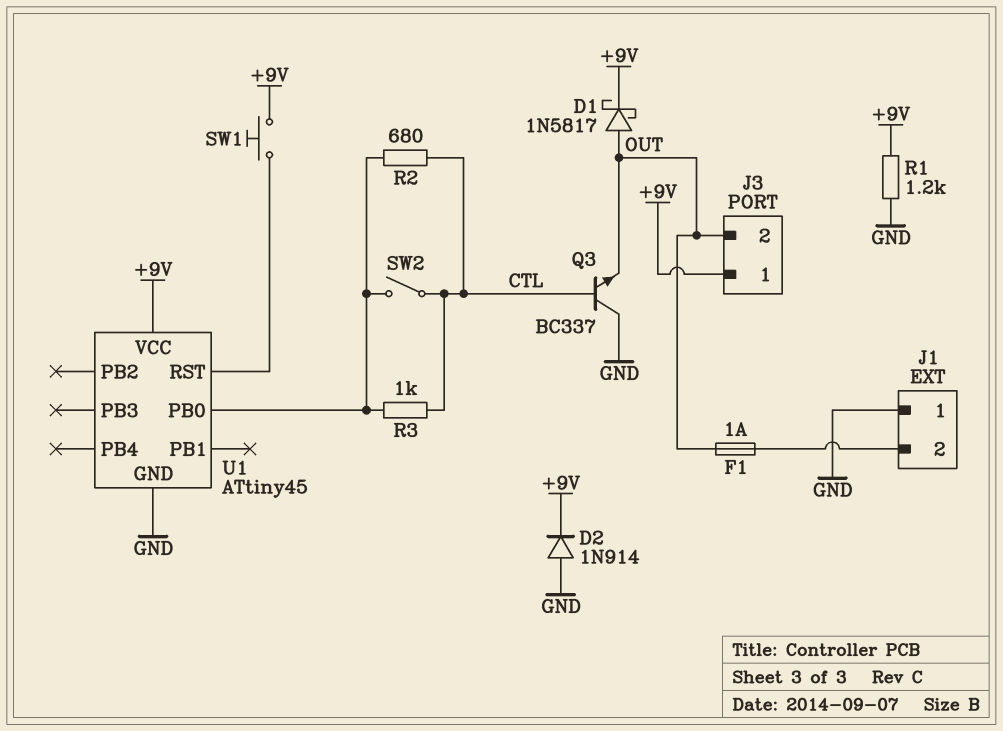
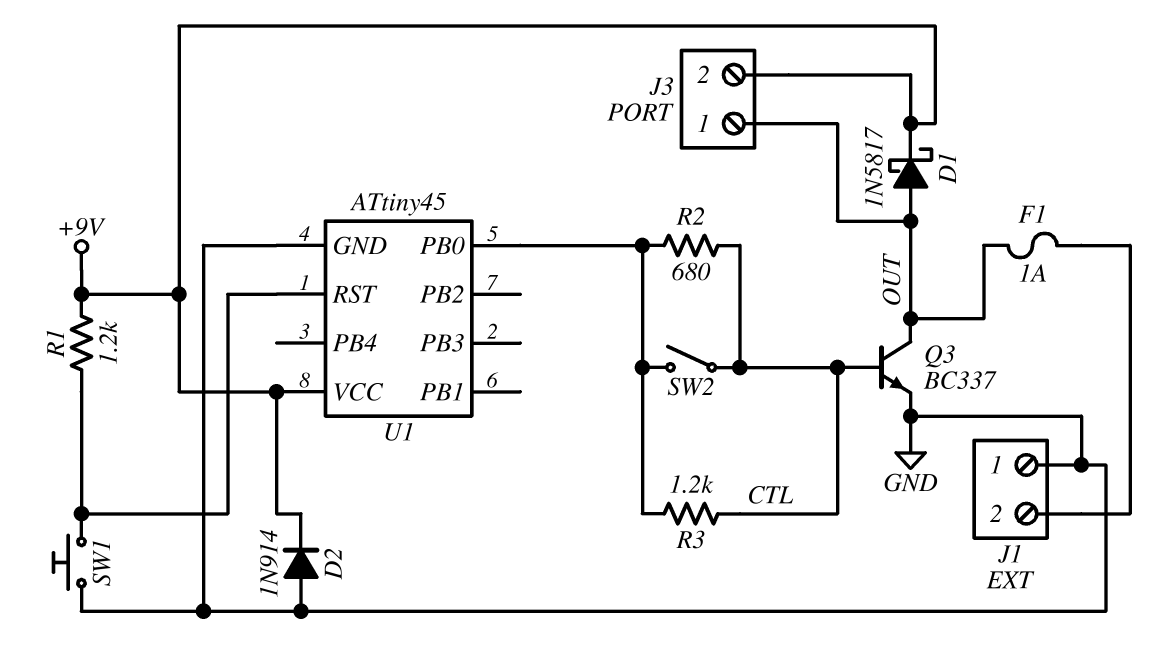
J3 pin 1: +9V -> OUT
J3 pin 2: OUT -> +9V
Q3: NPN BC337 (B CTL, C GND, E OUT) -> NPN BC337 (B CTL, C OUT, E GND)
R1: 1.2k (+9V, GND) -> 1.2k (+9V, U1/RST)
R3: 1k (CTL, U1/PB0) -> 1.2k (CTL, U1/PB0)
SW1: button (+9V, U1/RST) -> button (GND, U1/RST)

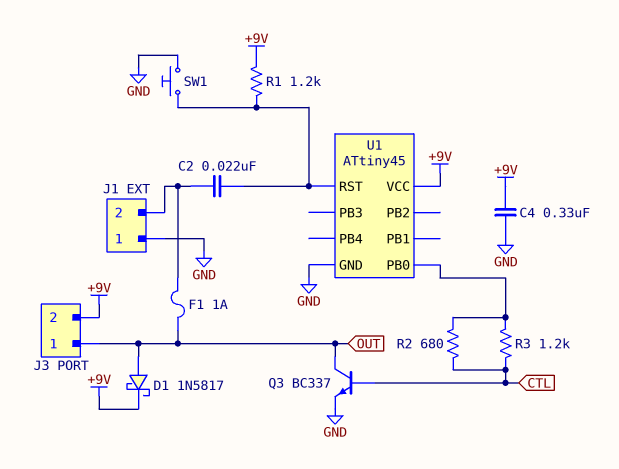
C2: none -> 22nF (J1/2, U1/RST)
C4: none -> 330nF (+9V, GND)
D2: diode 1N914 (A GND, K +9V) -> none
SW2: switch (CTL, U1/PB0) -> none

